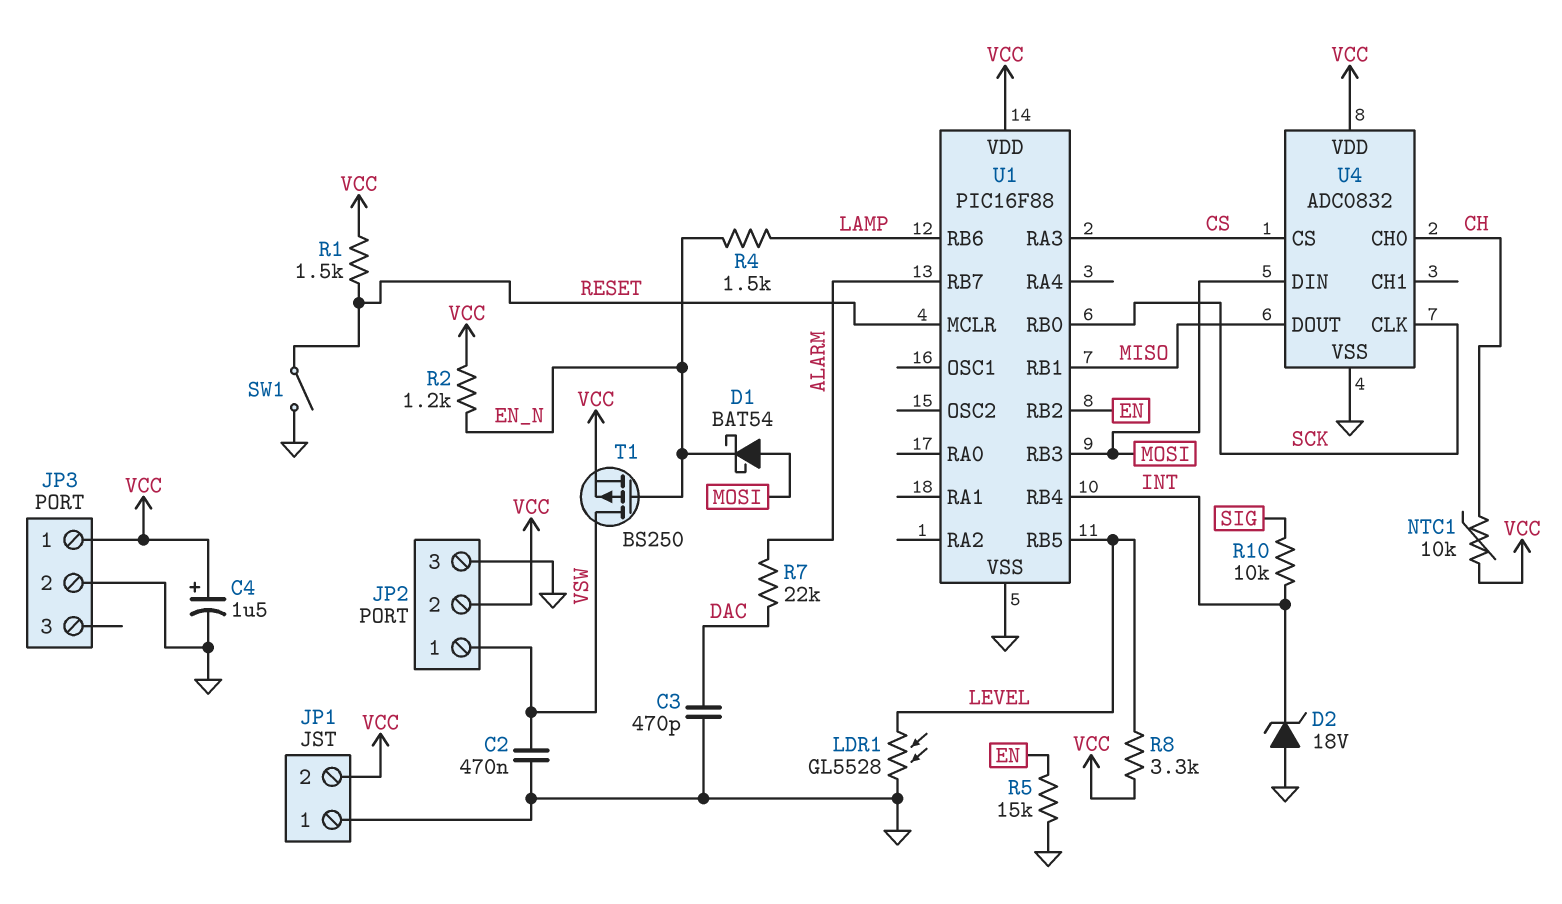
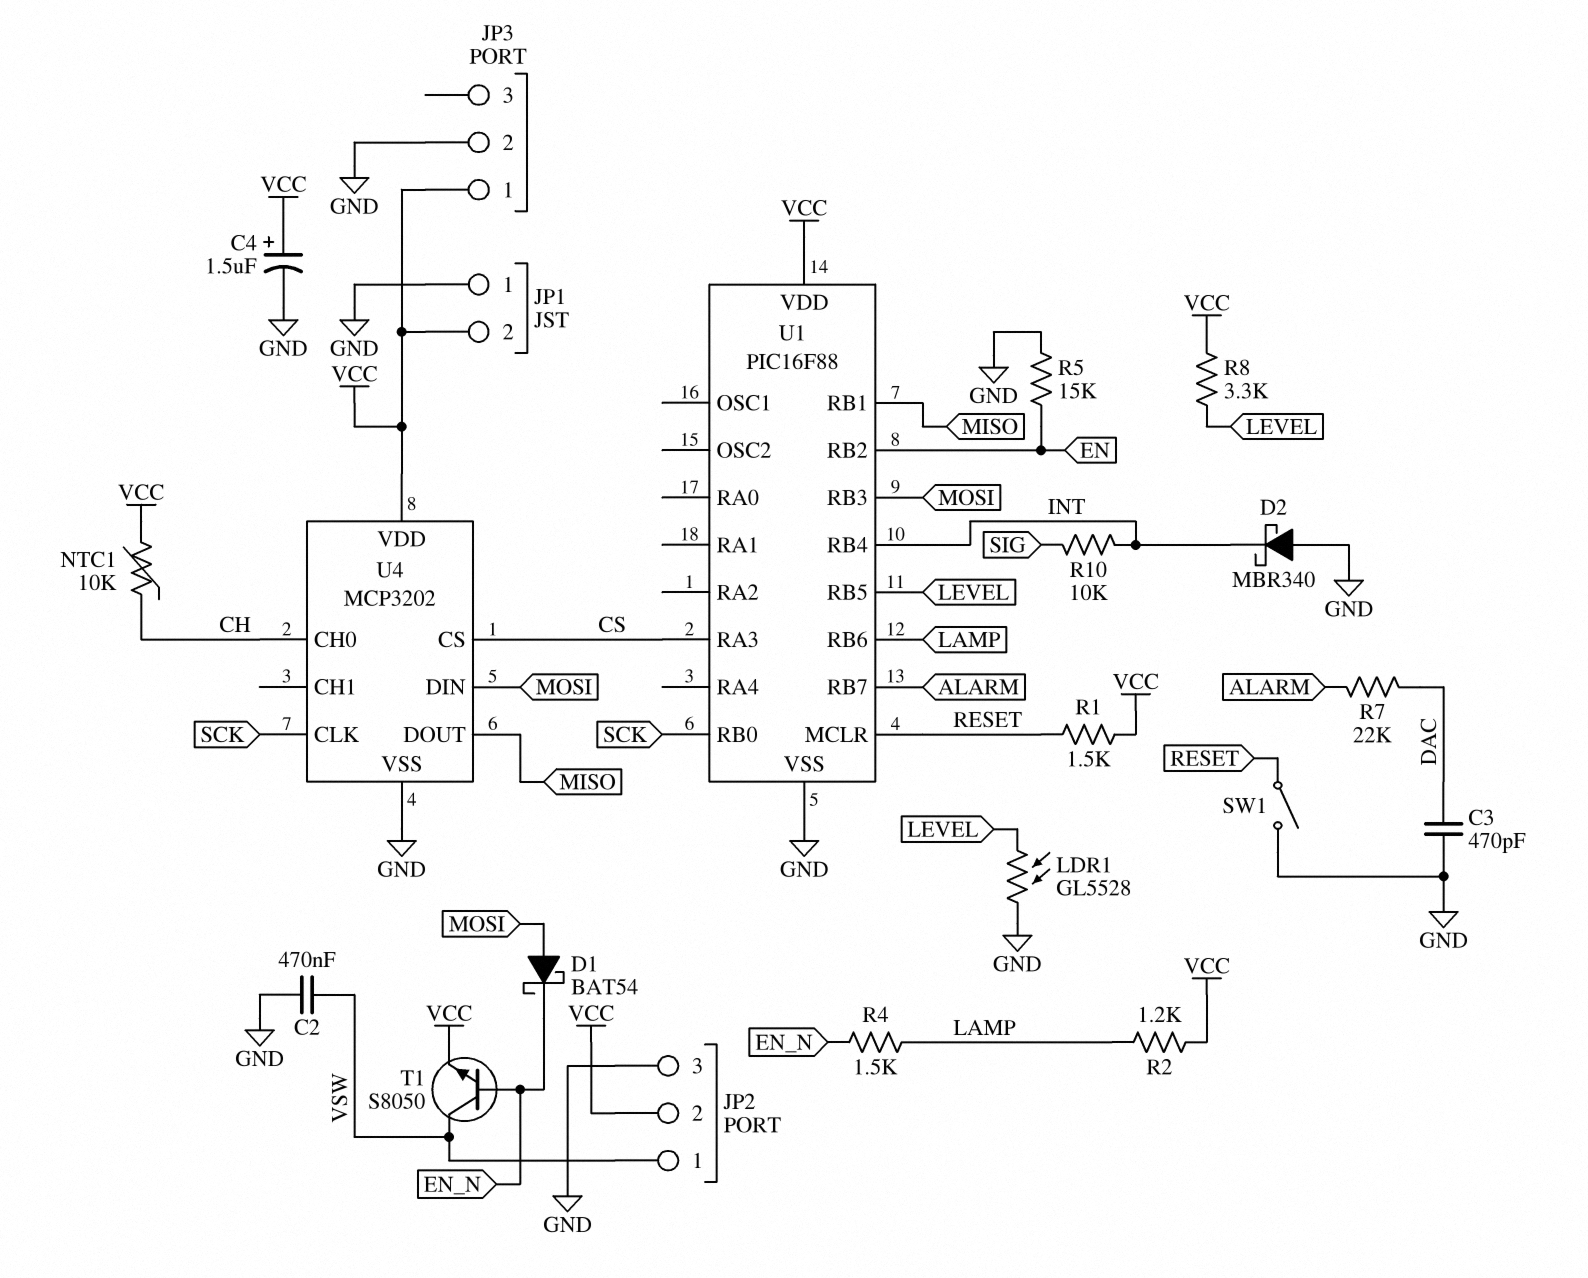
D2: zener 18V (A GND, K INT) -> schottky MBR340 (A GND, K INT)
R2: 1.2k (EN_N, VCC) -> 1.2k (LAMP, VCC)
T1: PMOS BS250 (G EN_N, D VSW, S VCC) -> NPN S8050 (B EN_N, C VSW, E VCC)
U4: ADC0832 -> MCP3202

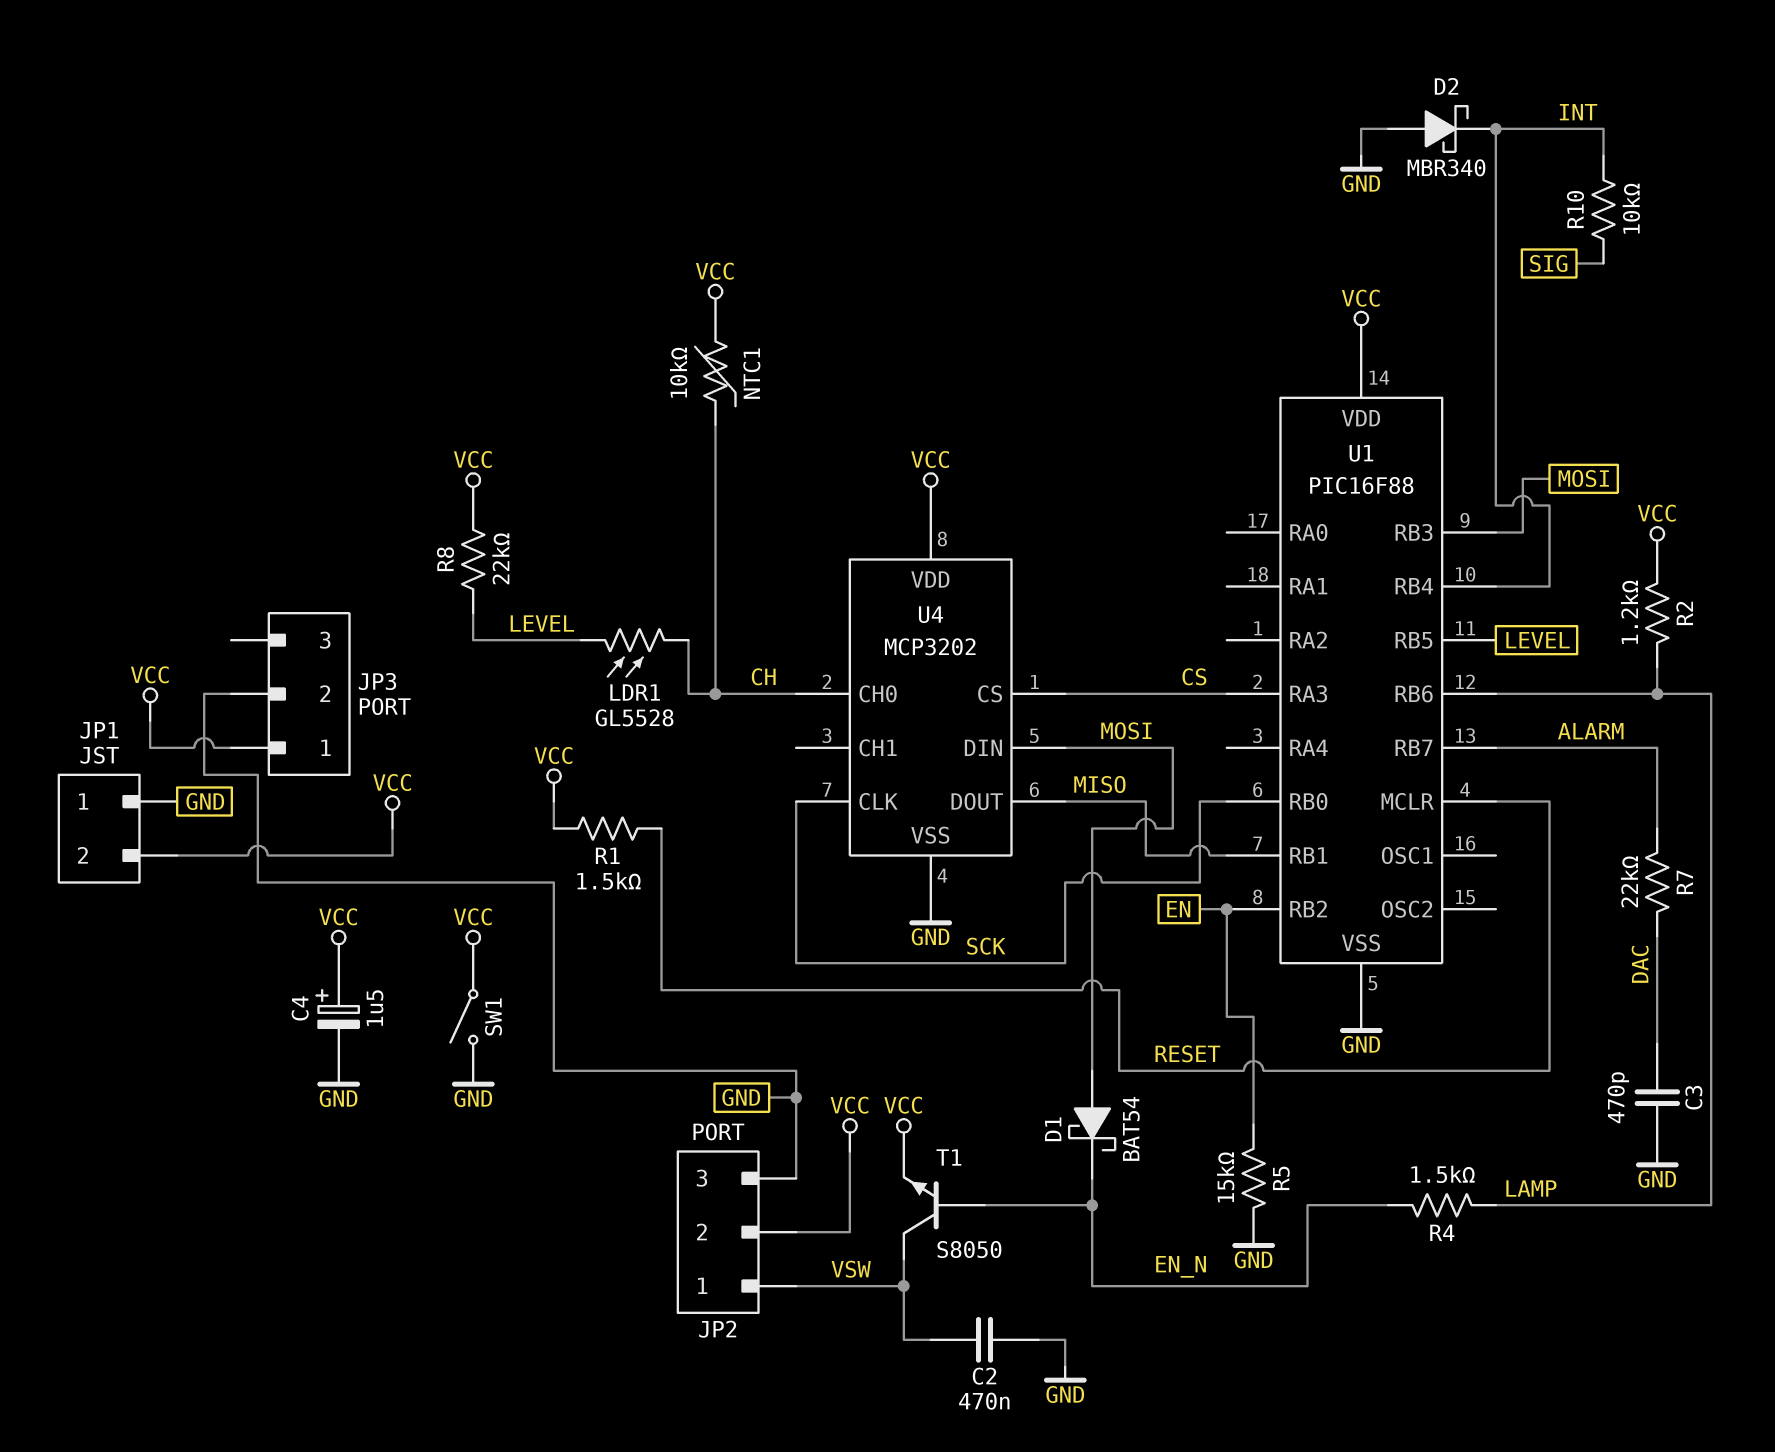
LDR1: GL5528 (GND, LEVEL) -> GL5528 (CH, LEVEL)
R8: 3.3k (LEVEL, VCC) -> 22k (LEVEL, VCC)
SW1: switch (GND, RESET) -> switch (GND, VCC)

